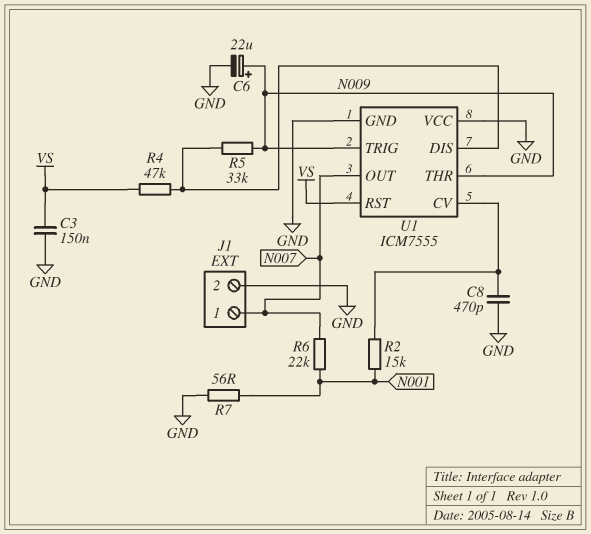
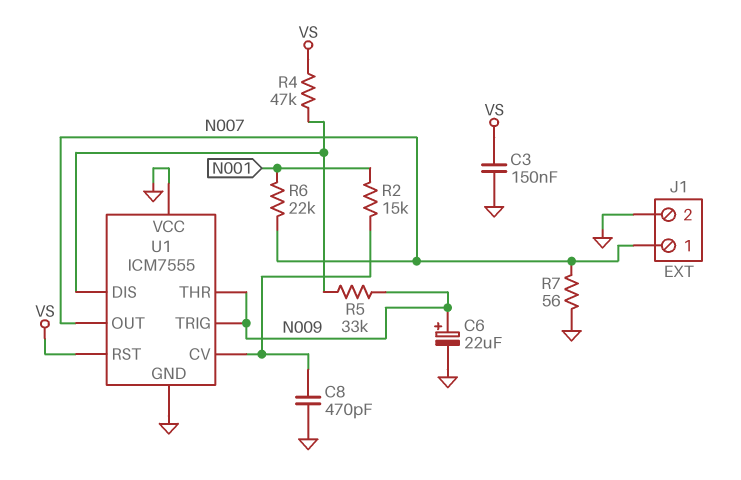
R7: 56 (GND, N001) -> 56 (GND, N007)

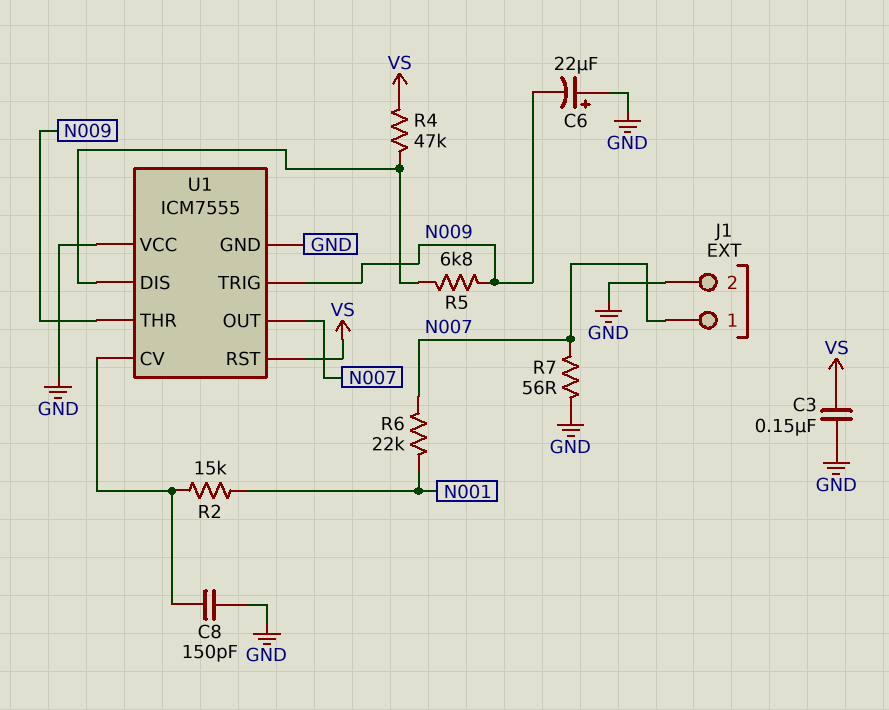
C6: 22uF (plus N009, minus GND) -> 22uF (plus GND, minus N009)
C8: 470pF (GND, U1/CV) -> 150pF (GND, U1/CV)
R5: 33k (N009, U1/DIS) -> 6.8k (N009, U1/DIS)

